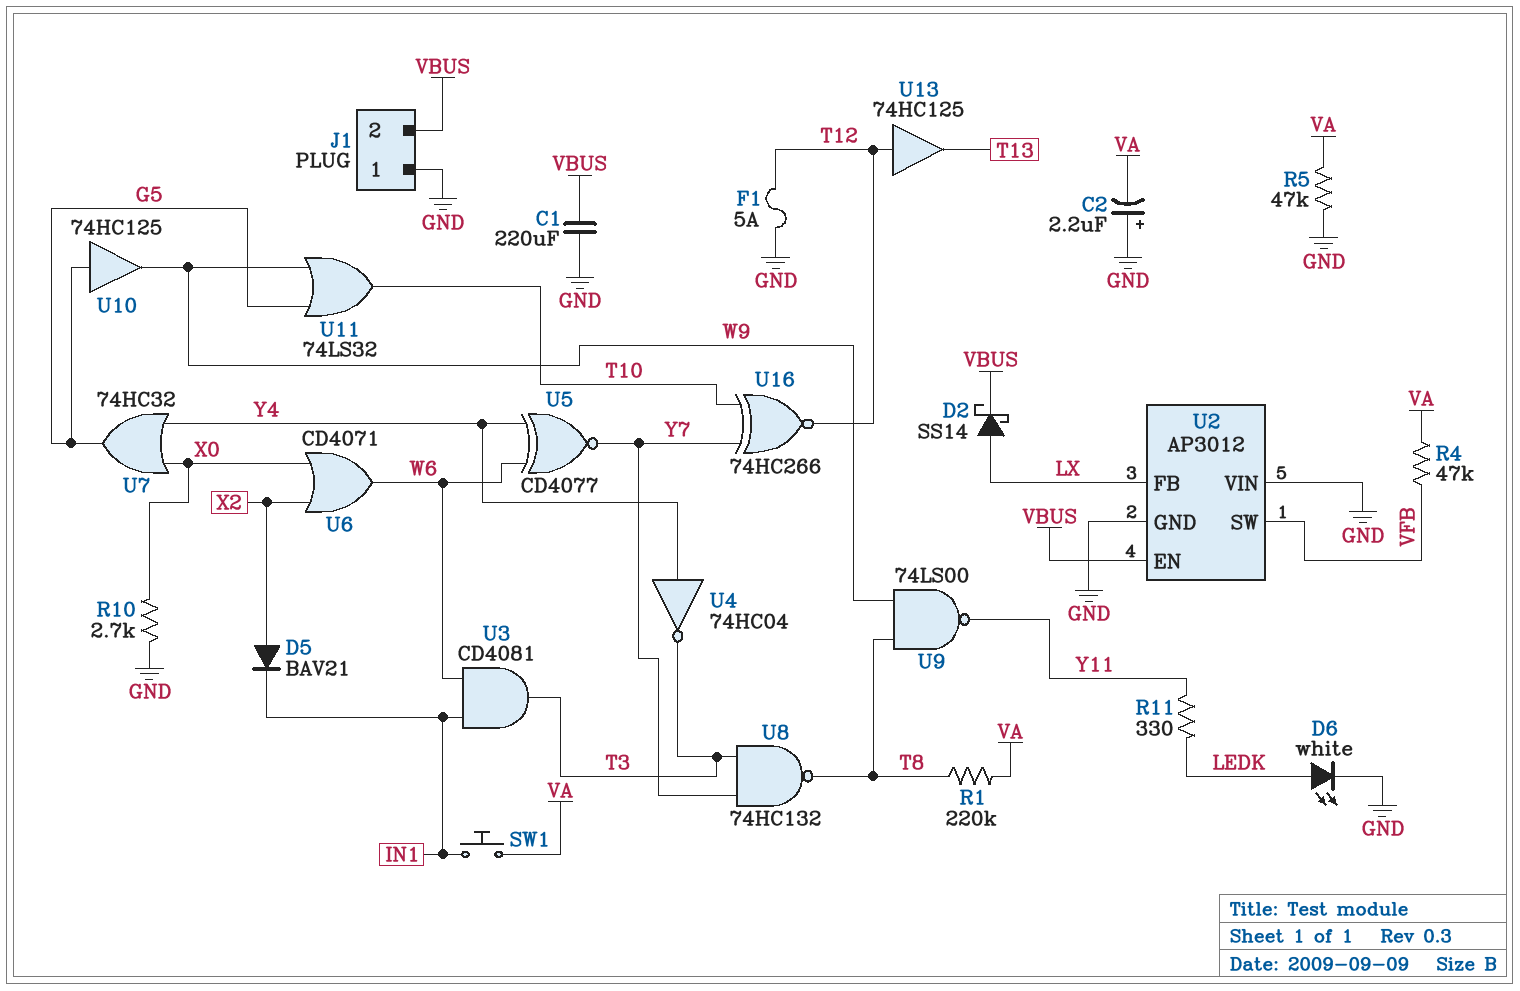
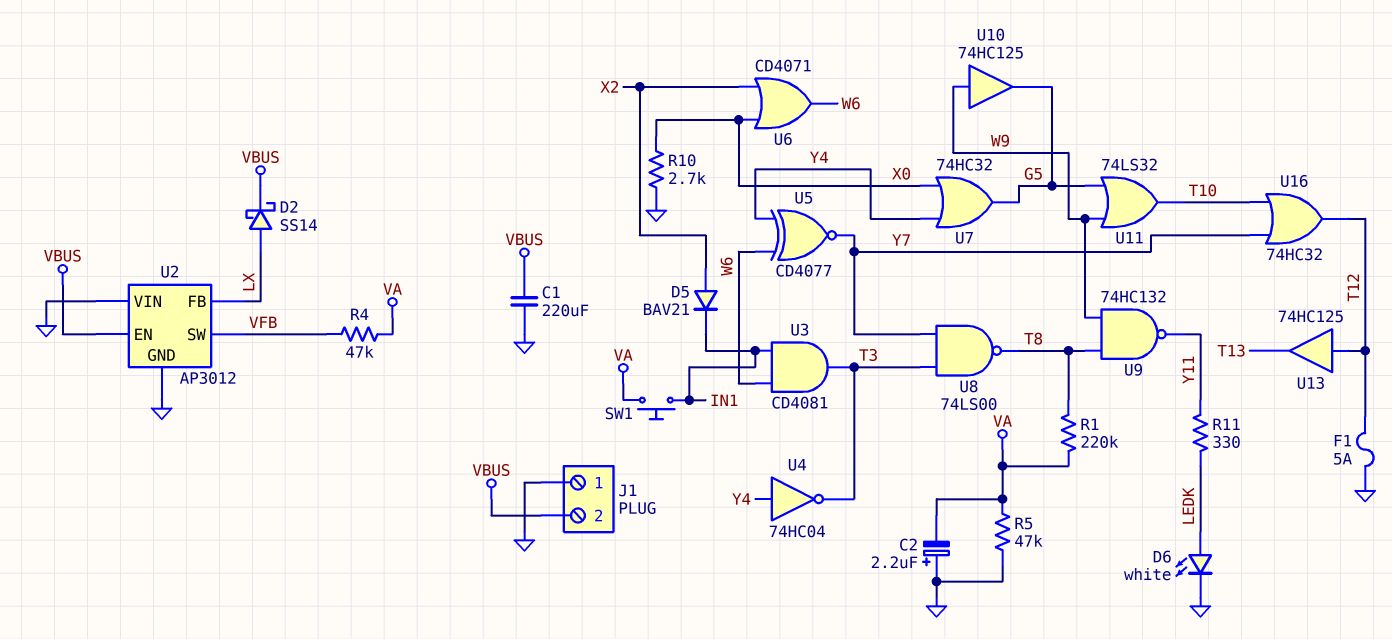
U8: NAND 74HC132 (in T3, in Y7, out T8) -> NAND 74LS00 (in T3, in Y7, out T8)
U9: NAND 74LS00 (in T8, in W9, out Y11) -> NAND 74HC132 (in T8, in W9, out Y11)
U10: buffer 74HC125 (in G5, out W9) -> buffer 74HC125 (in W9, out G5)
U16: XNOR 74HC266 (in T10, in Y7, out T12) -> OR 74HC32 (in T10, in Y7, out T12)

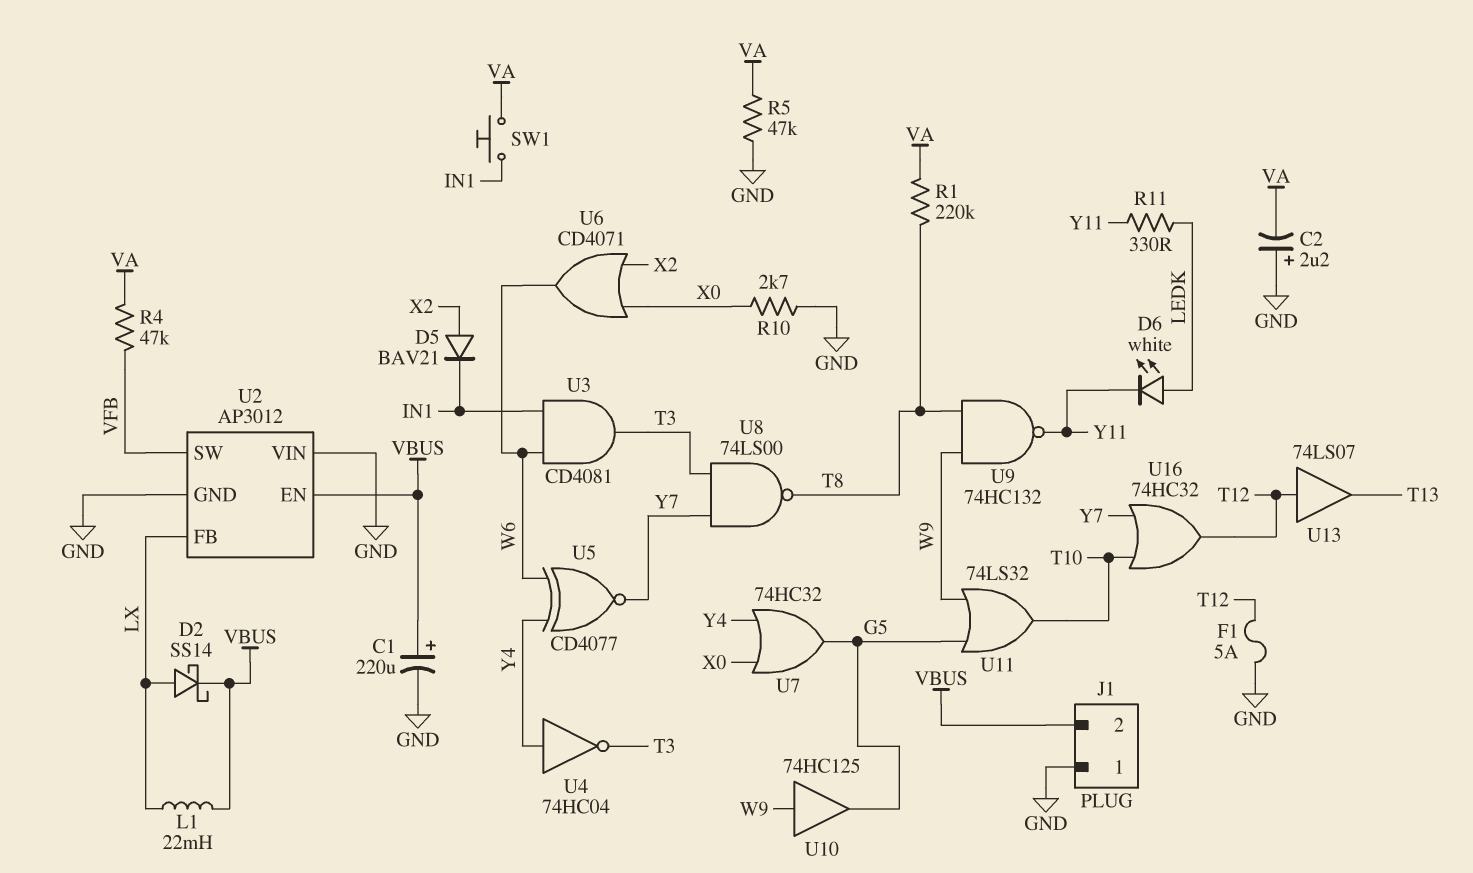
C1: 220uF (GND, VBUS) -> 220uF (plus VBUS, minus GND)
D6: LED white (A LEDK, K GND) -> LED white (A LEDK, K Y11)
L1: none -> 22mH (LX, VBUS)
U13: buffer 74HC125 (in T12, out T13) -> buffer 74LS07 (in T12, out T13)

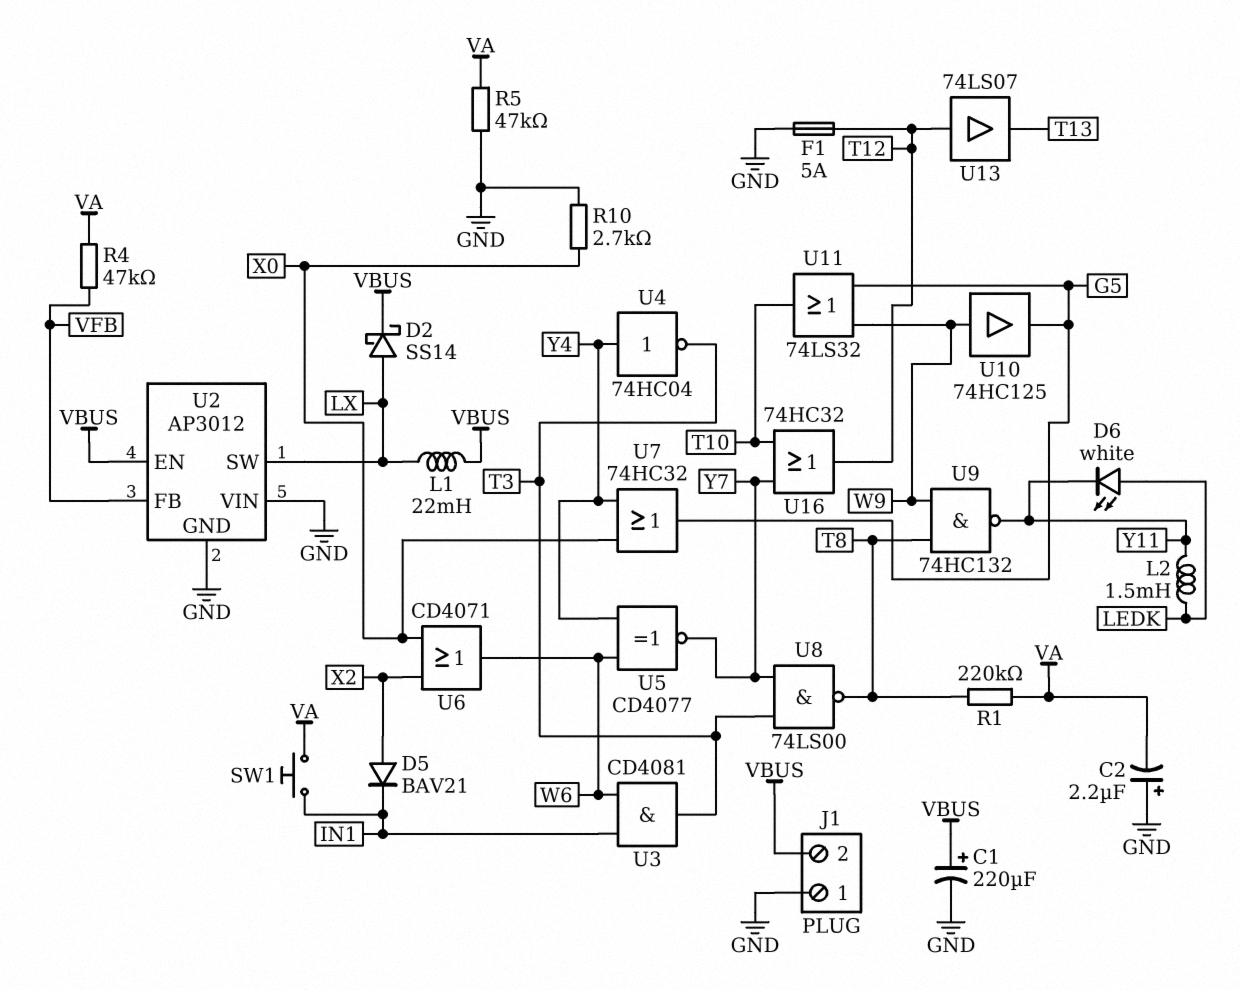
L2: none -> 1.5mH (LEDK, Y11)
R11: 330 (LEDK, Y11) -> none
U2 pin FB: LX -> VFB
U2 pin SW: VFB -> LX

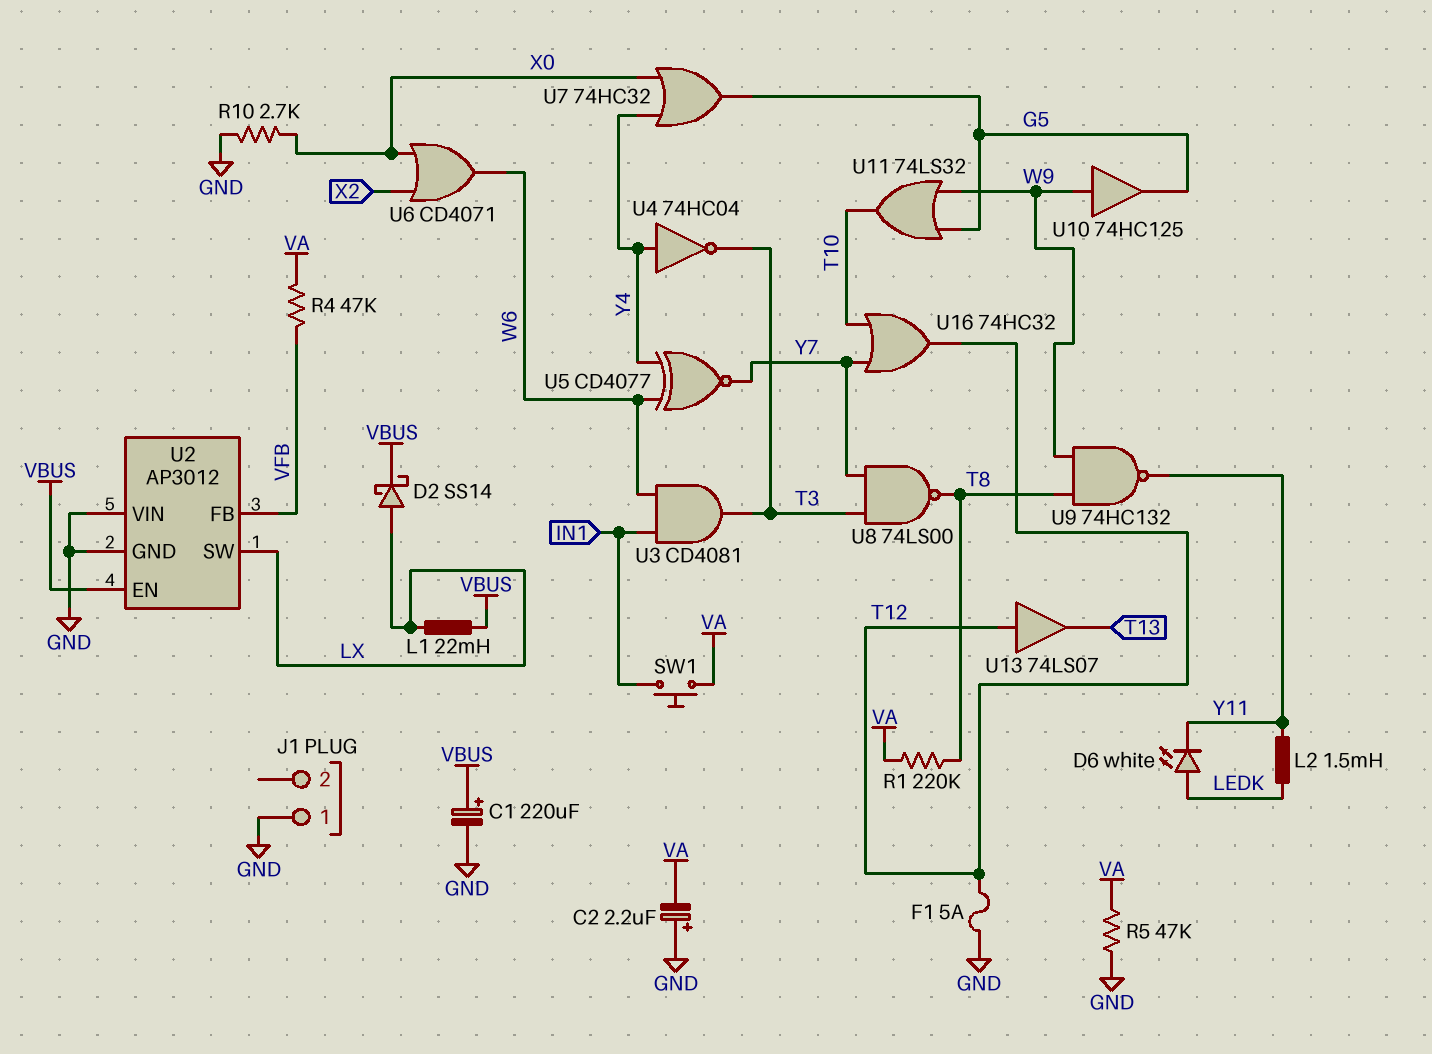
D5: diode BAV21 (A X2, K IN1) -> none
J1 pin 2: VBUS -> none

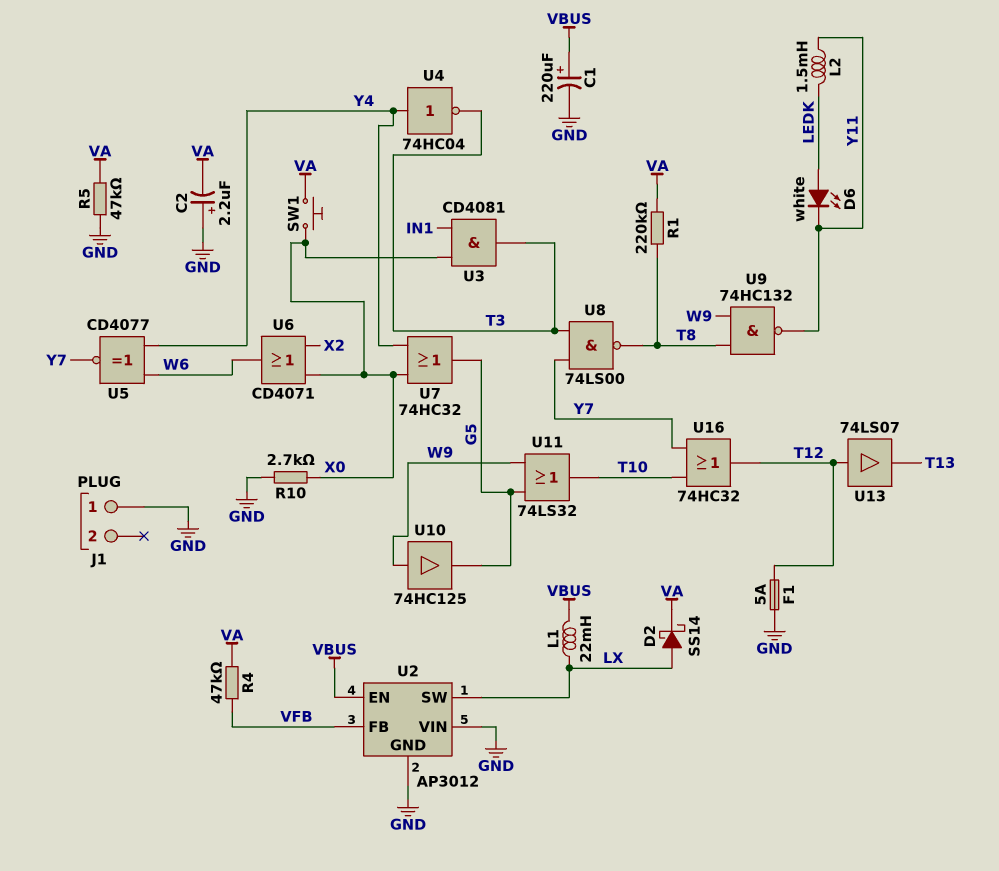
D2: schottky SS14 (A LX, K VBUS) -> schottky SS14 (A LX, K VA)
SW1: button (IN1, VA) -> button (VA, X0)
U3: AND CD4081 (in IN1, in W6, out T3) -> AND CD4081 (in IN1, in X0, out T3)

